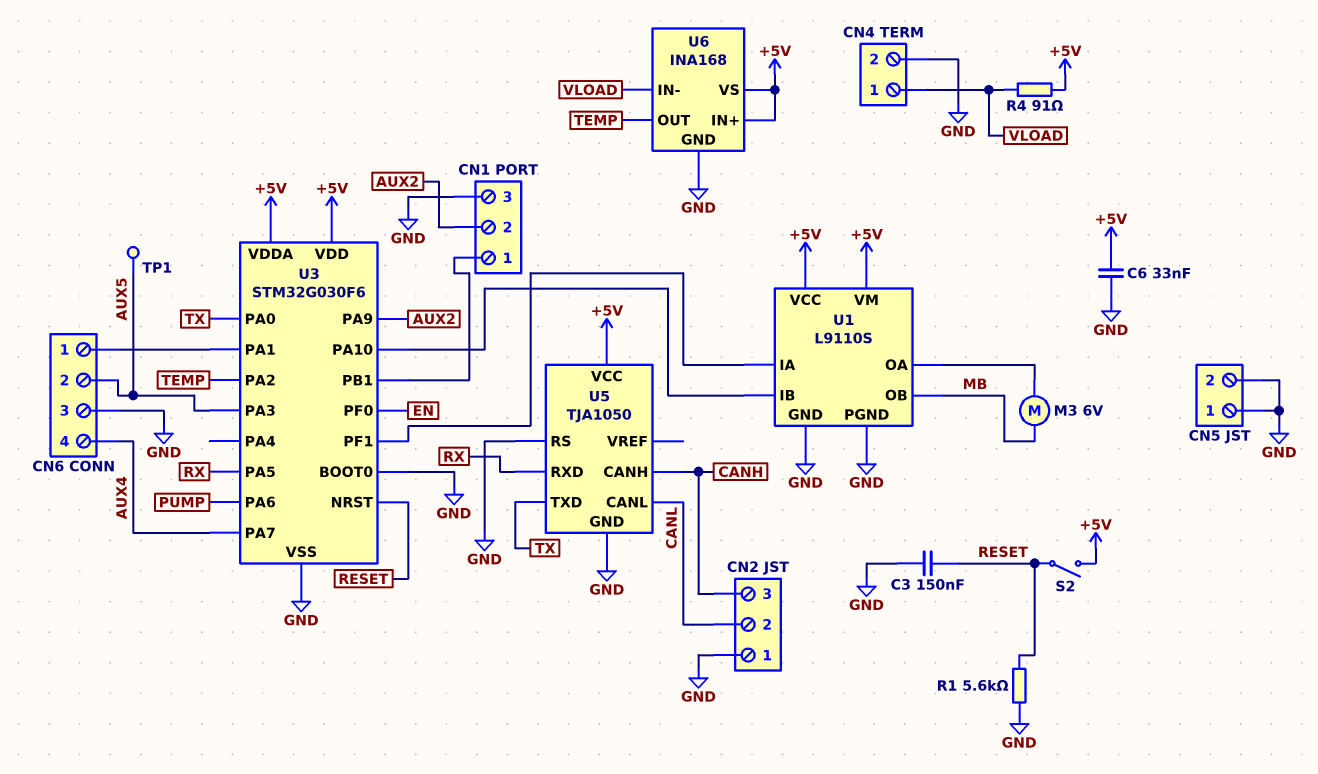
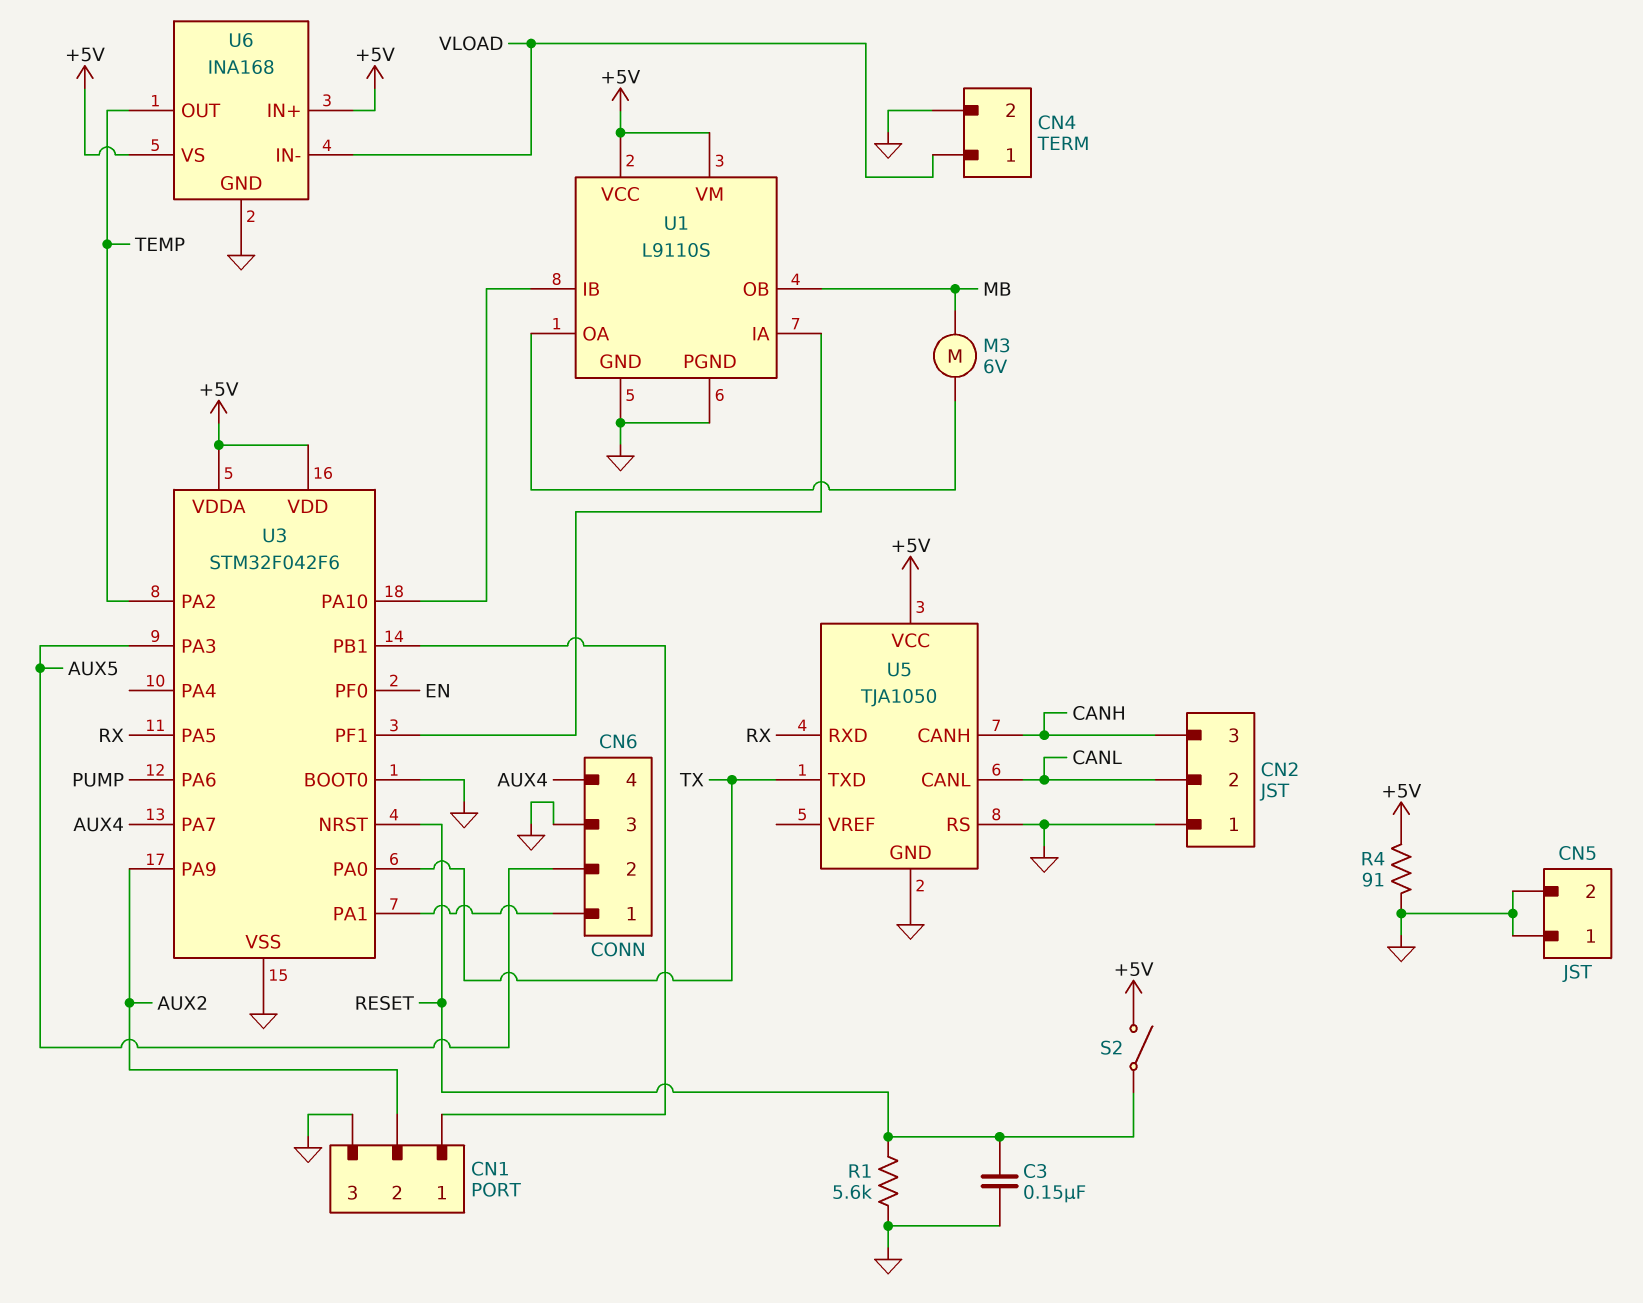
C6: 33nF (+5V, GND) -> none
R4: 91 (+5V, VLOAD) -> 91 (+5V, GND)
TP1: test point (AUX5) -> none
U3: STM32G030F6 -> STM32F042F6

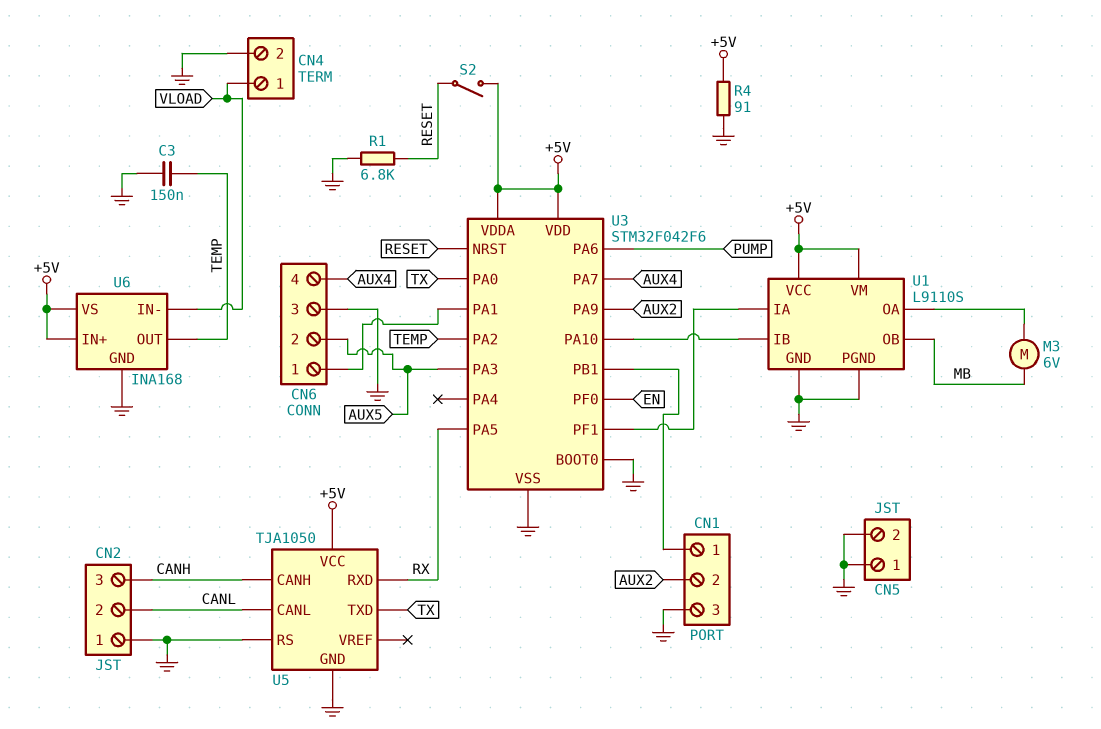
C3: 150nF (GND, RESET) -> 150nF (GND, TEMP)
R1: 5.6k (GND, RESET) -> 6.8k (GND, RESET)

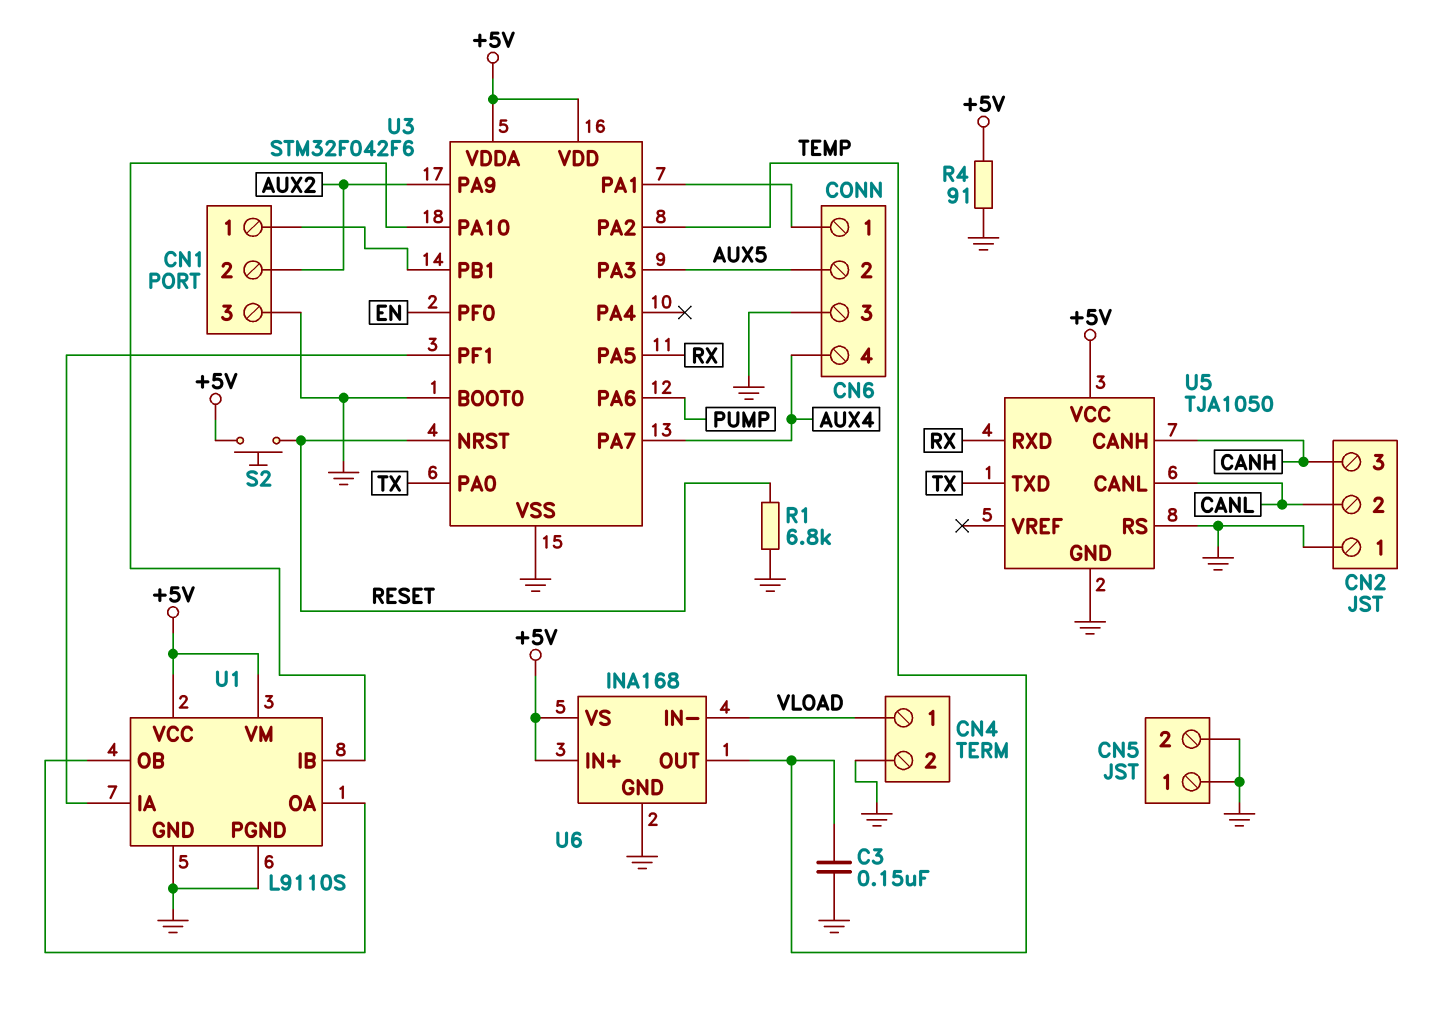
M3: motor 6V (MB, U1/OA) -> none
S2: switch (+5V, RESET) -> button (+5V, RESET)
U1 pin OB: MB -> U1/OA

